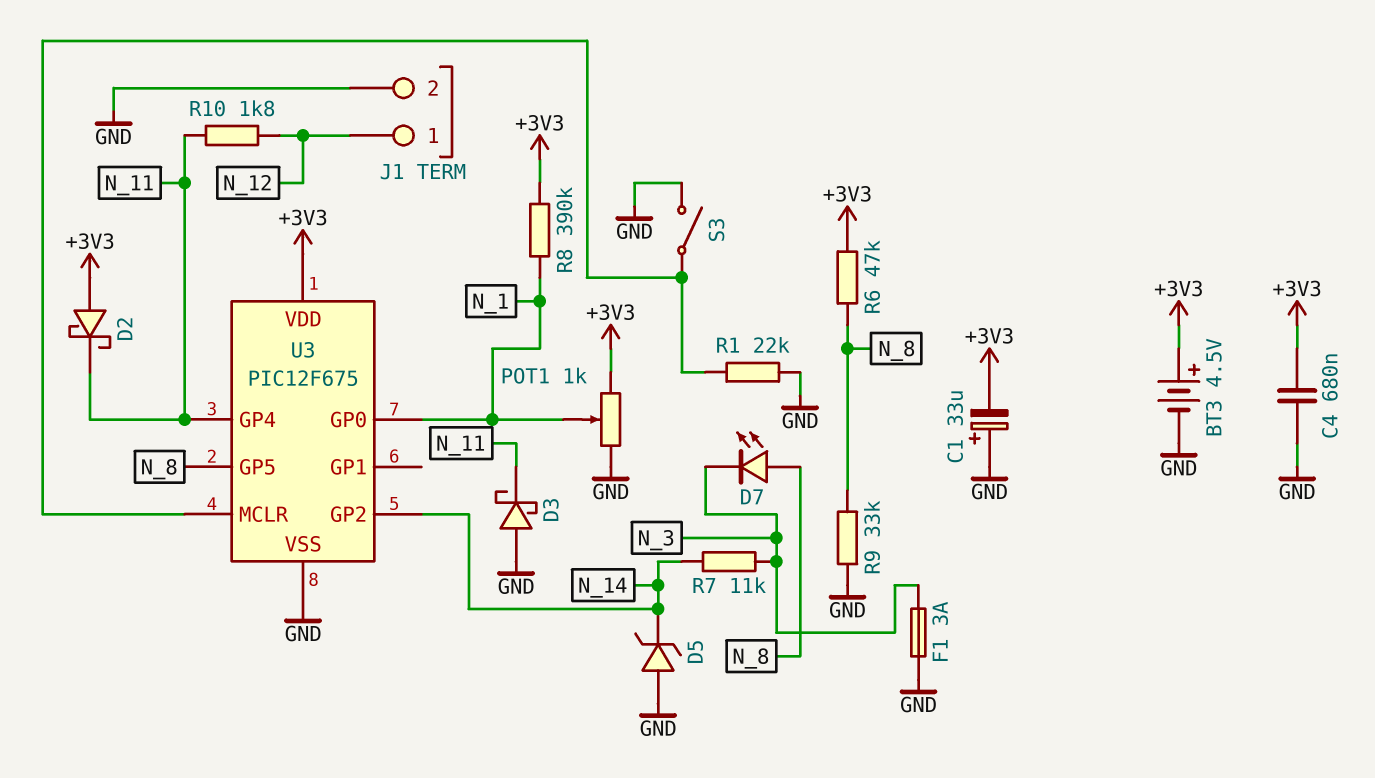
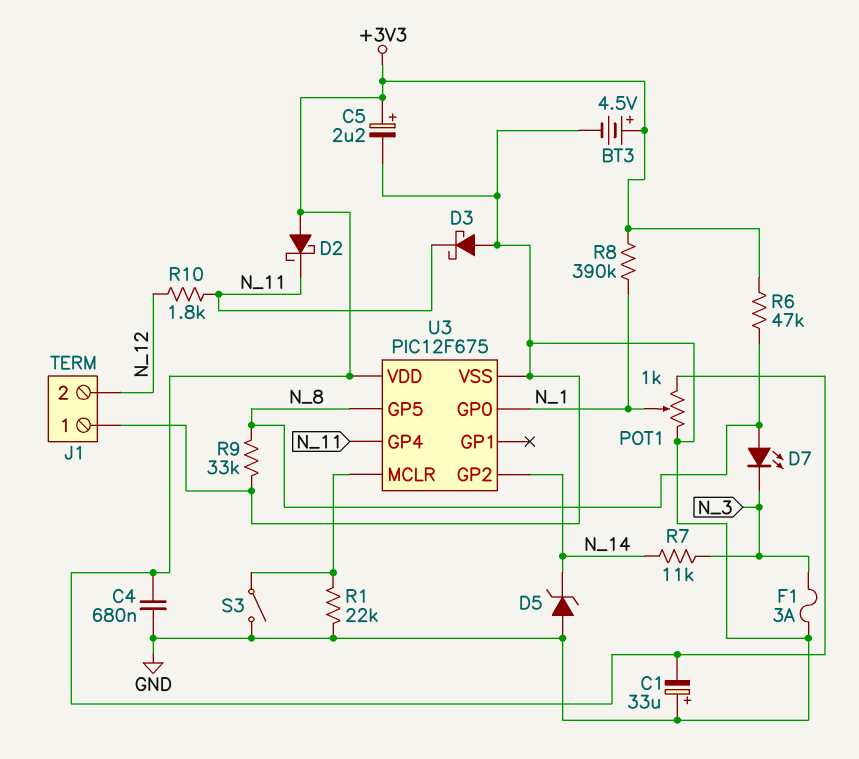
C5: none -> 2.2uF (plus +3V3, minus GND)
J1 pin 1: N_12 -> GND
J1 pin 2: GND -> N_12

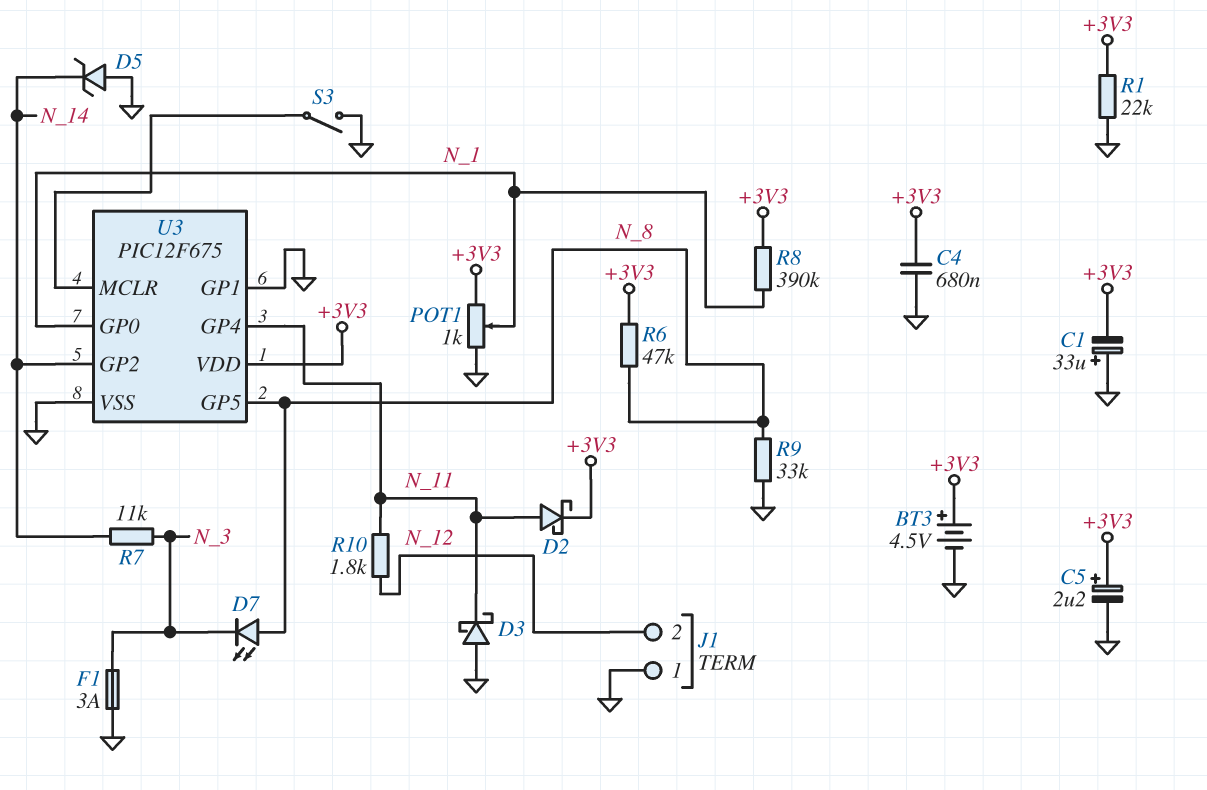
D2: schottky (A +3V3, K N_11) -> schottky (A N_11, K +3V3)
R1: 22k (GND, U3/MCLR) -> 22k (+3V3, GND)
U3 pin GP1: none -> GND

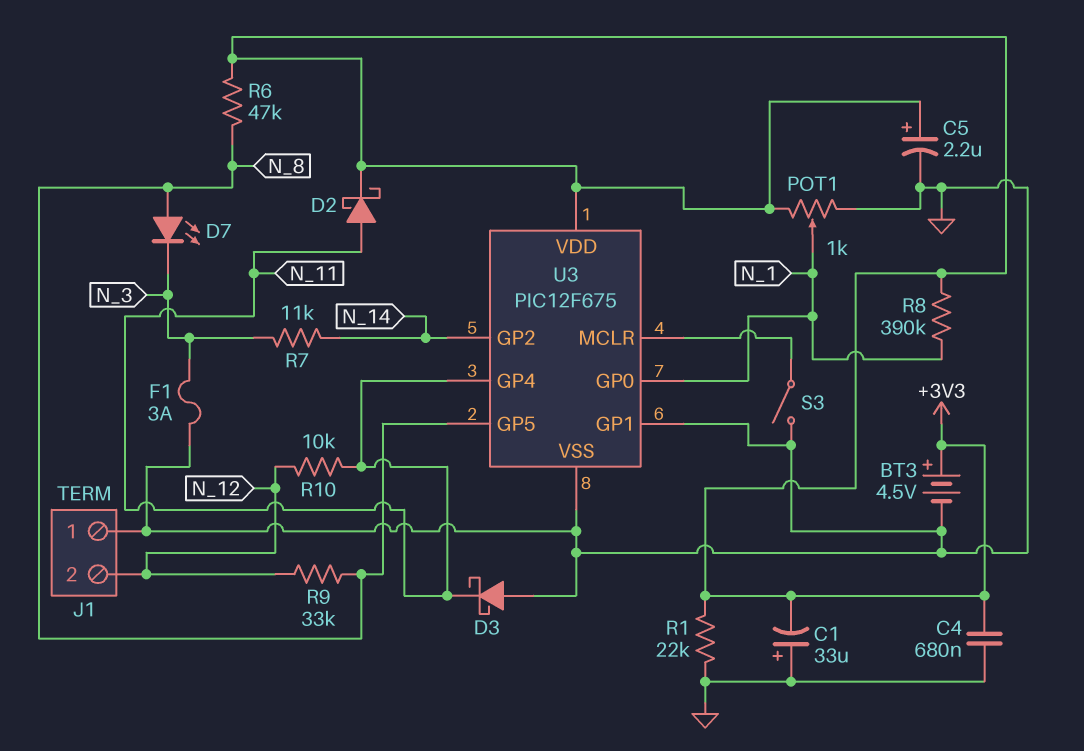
D5: zener (A GND, K N_14) -> none
R9: 33k (GND, N_8) -> 33k (N_8, N_12)
R10: 1.8k (N_11, N_12) -> 10k (N_11, N_12)

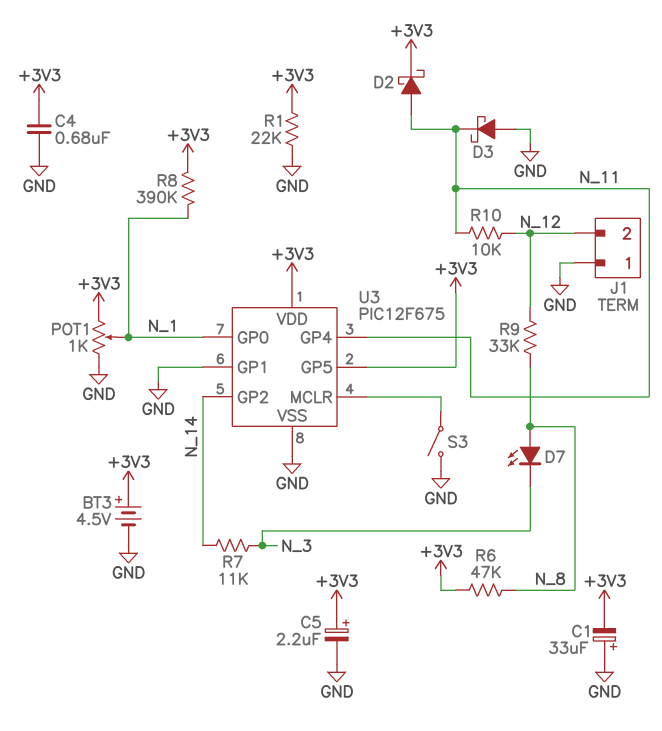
F1: 3A (GND, N_3) -> none
U3 pin GP5: N_8 -> +3V3

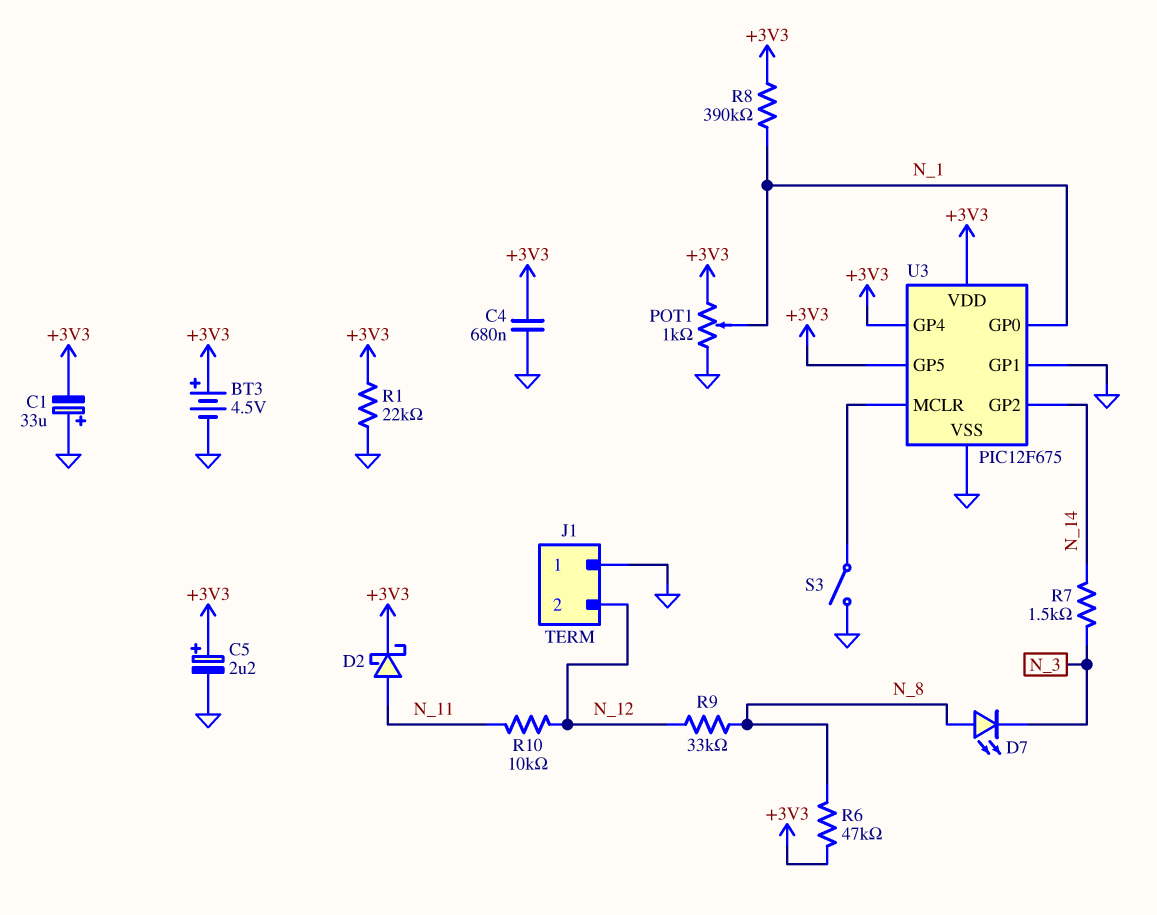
D3: schottky (A GND, K N_11) -> none
R7: 11k (N_3, N_14) -> 1.5k (N_3, N_14)
U3 pin GP4: N_11 -> +3V3

